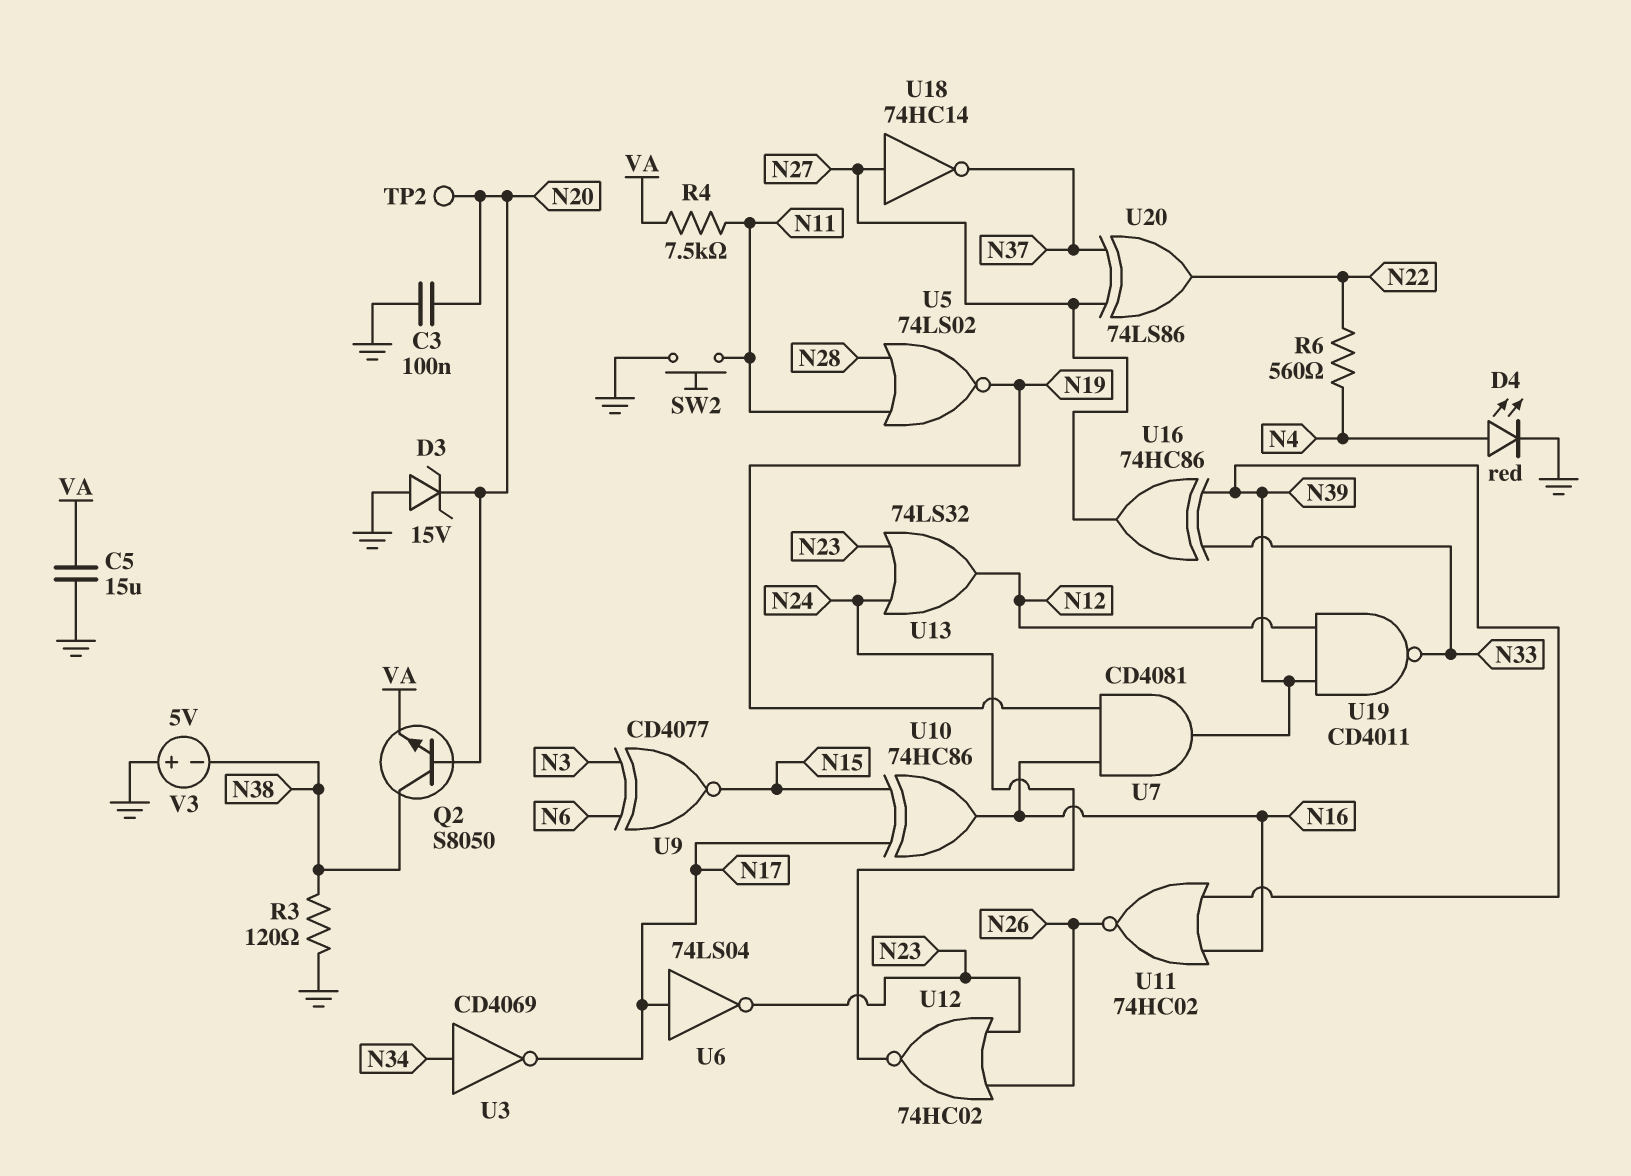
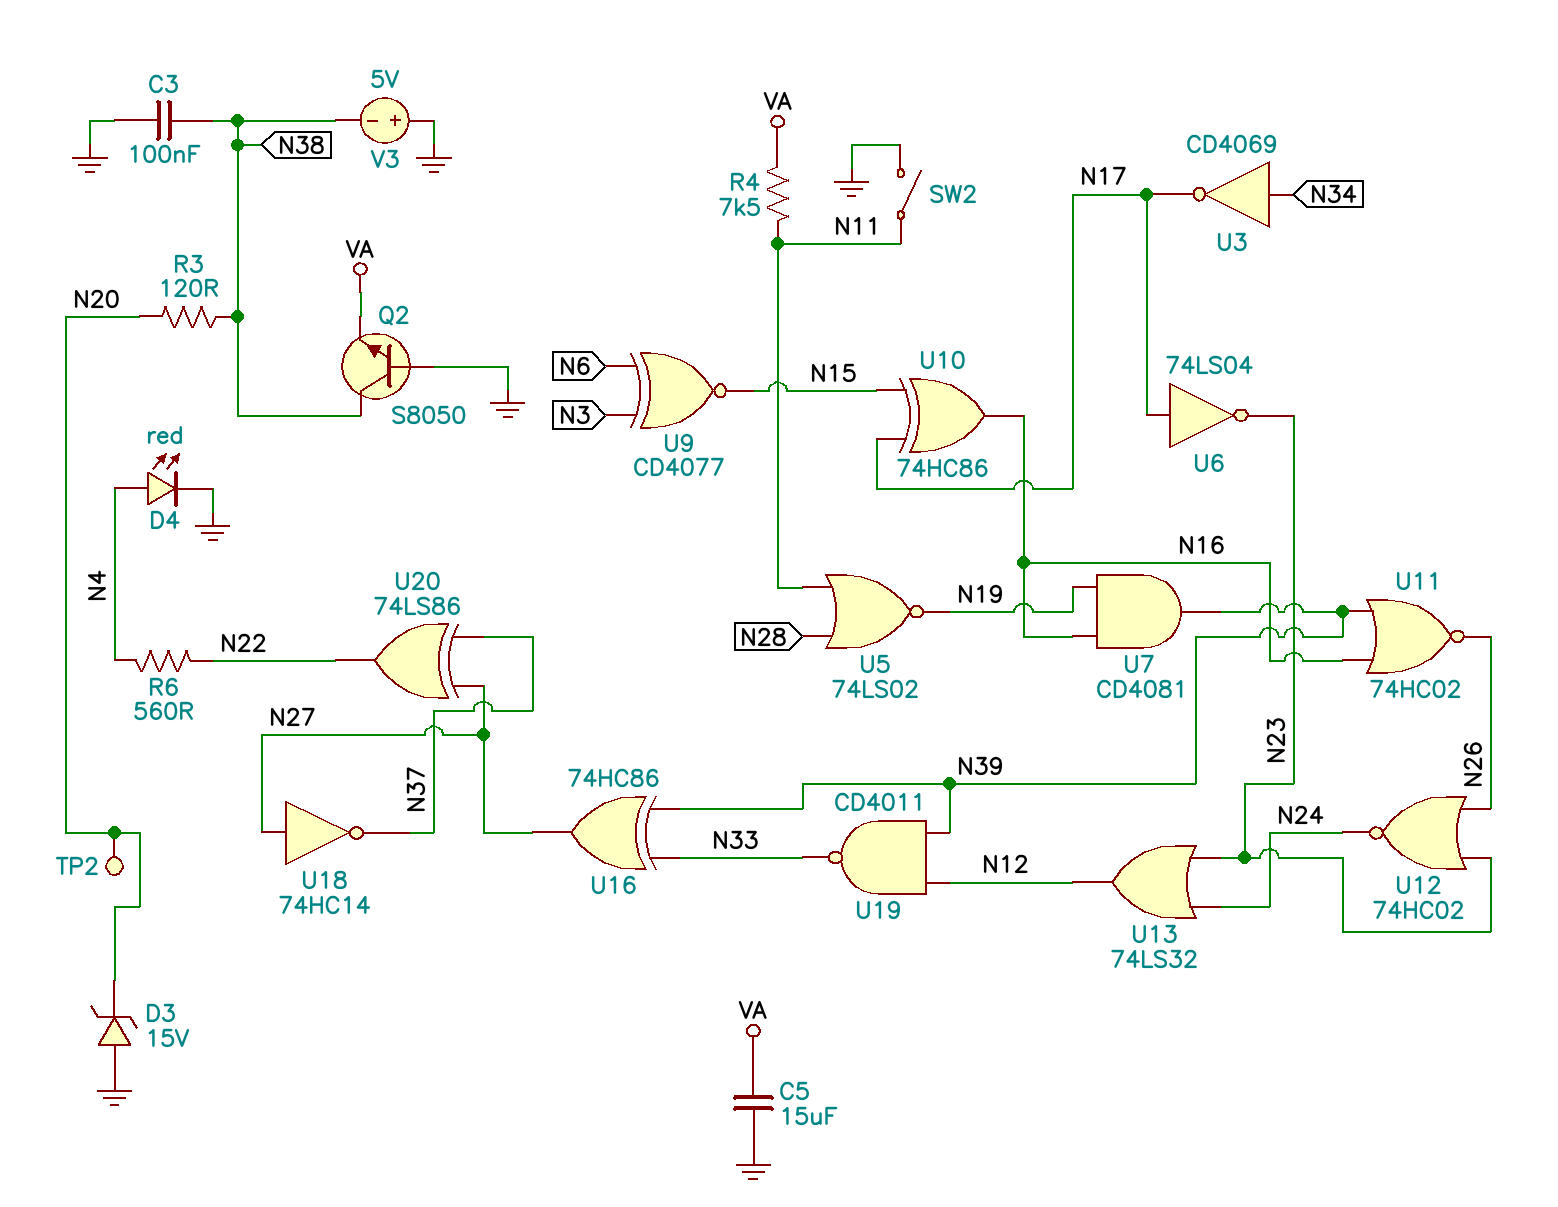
C3: 100nF (GND, N20) -> 100nF (GND, N38)
Q2: NPN S8050 (B N20, C N38, E VA) -> NPN S8050 (B GND, C N38, E VA)
R3: 120 (GND, N38) -> 120 (N20, N38)
SW2: button (GND, N11) -> switch (GND, N11)

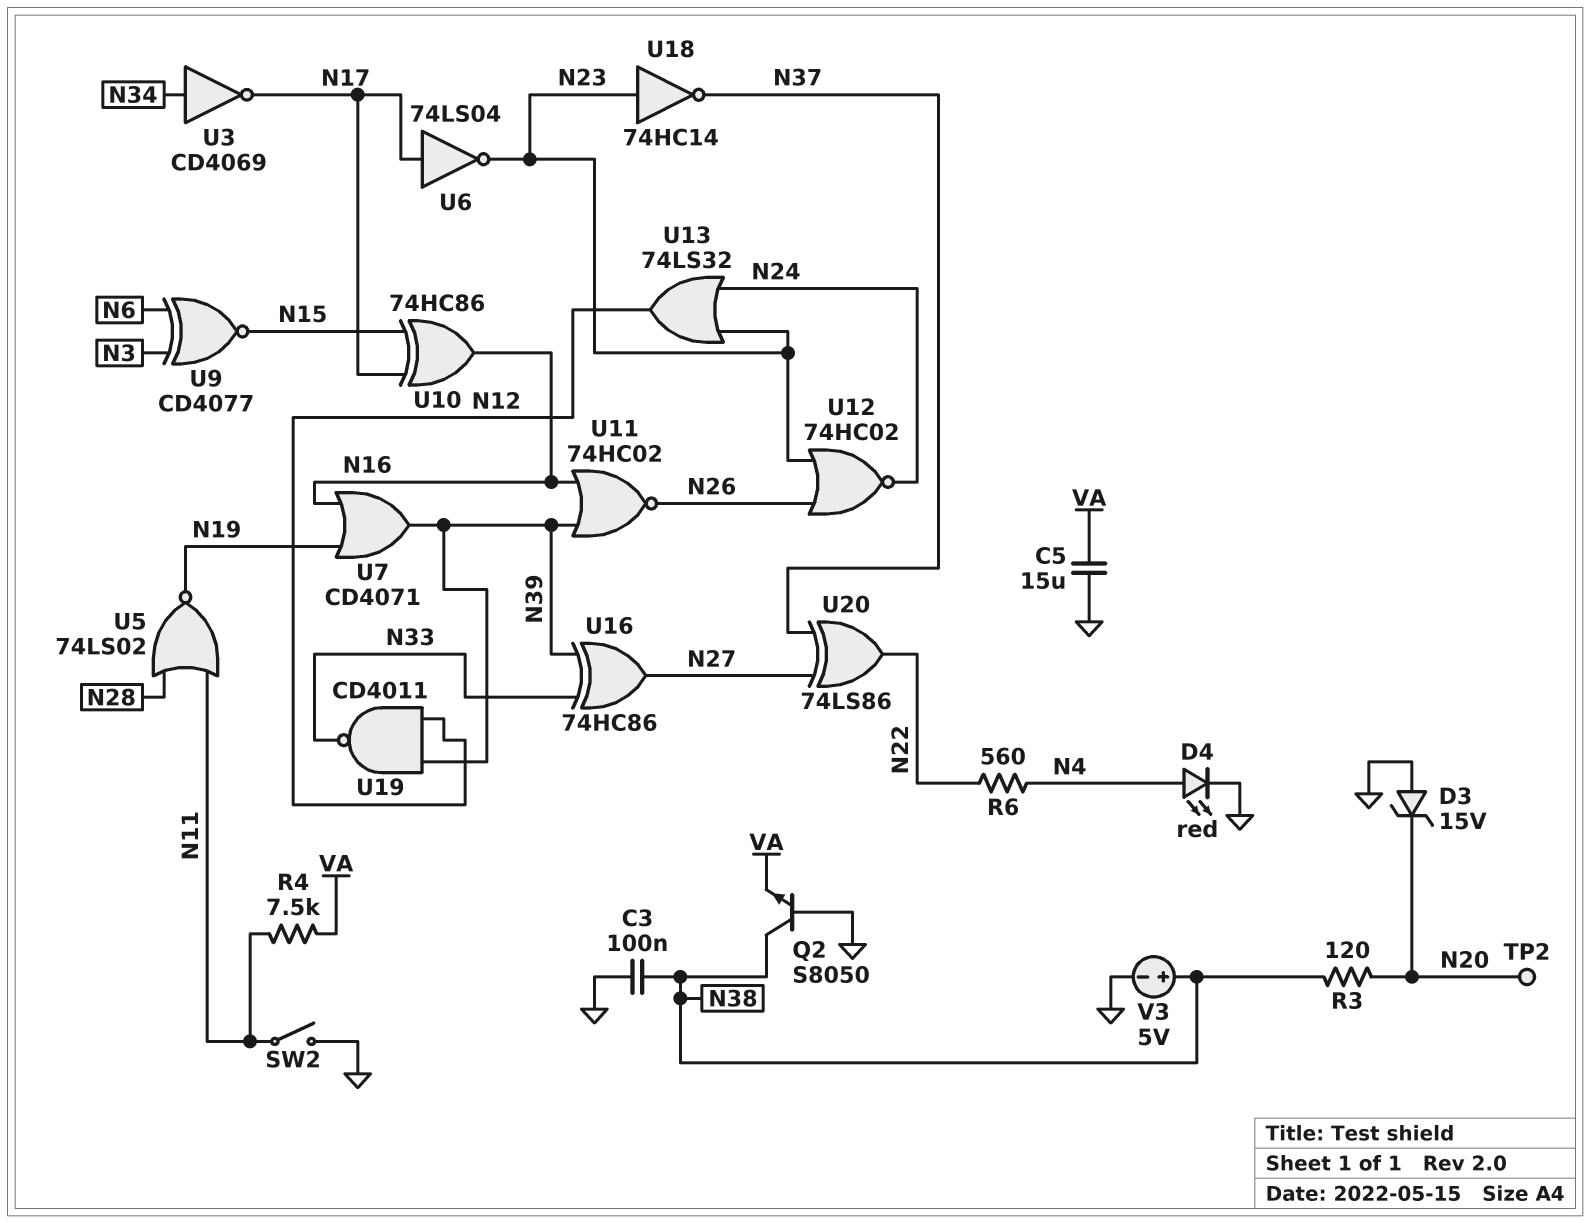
U7: AND CD4081 (in N16, in N19, out N39) -> OR CD4071 (in N16, in N19, out N39)
U18: NOT 74HC14 (in N27, out N37) -> NOT 74HC14 (in N23, out N37)
V3: 5V (plus GND, minus N38) -> 5V (plus N38, minus GND)

